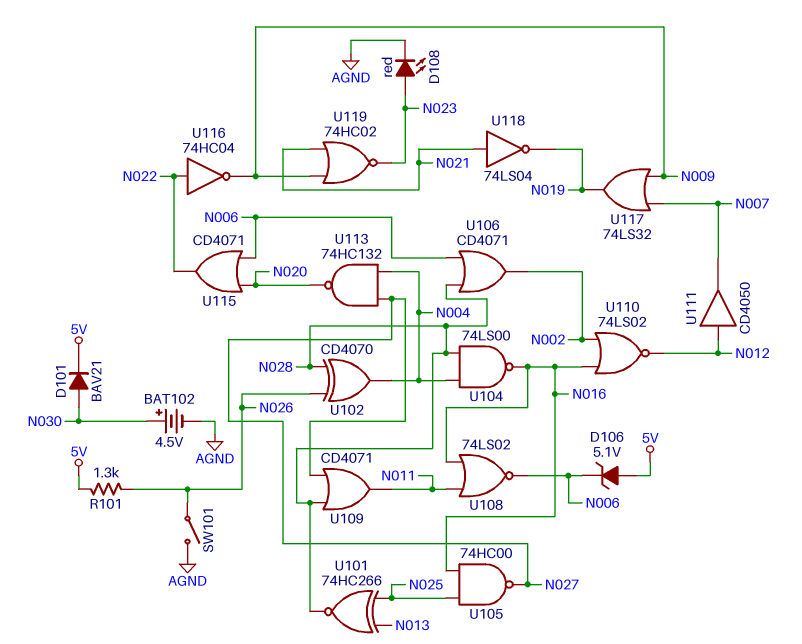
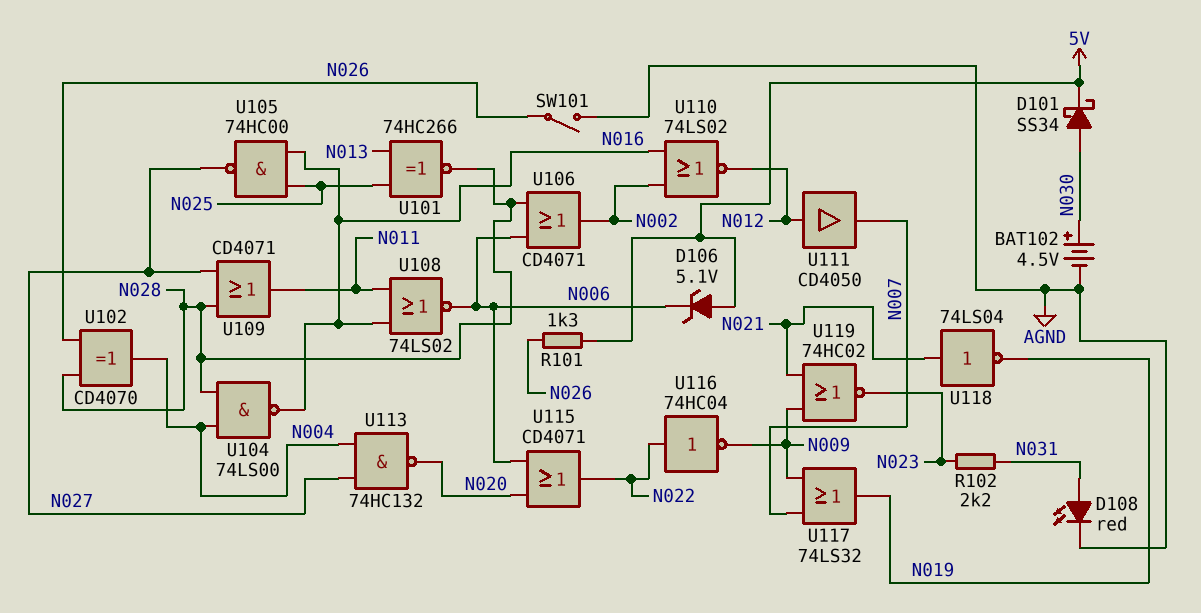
D101: diode BAV21 (A N030, K 5V) -> schottky SS34 (A N030, K 5V)
D108: LED red (A N023, K AGND) -> LED red (A N031, K AGND)
R102: none -> 2.2k (N023, N031)

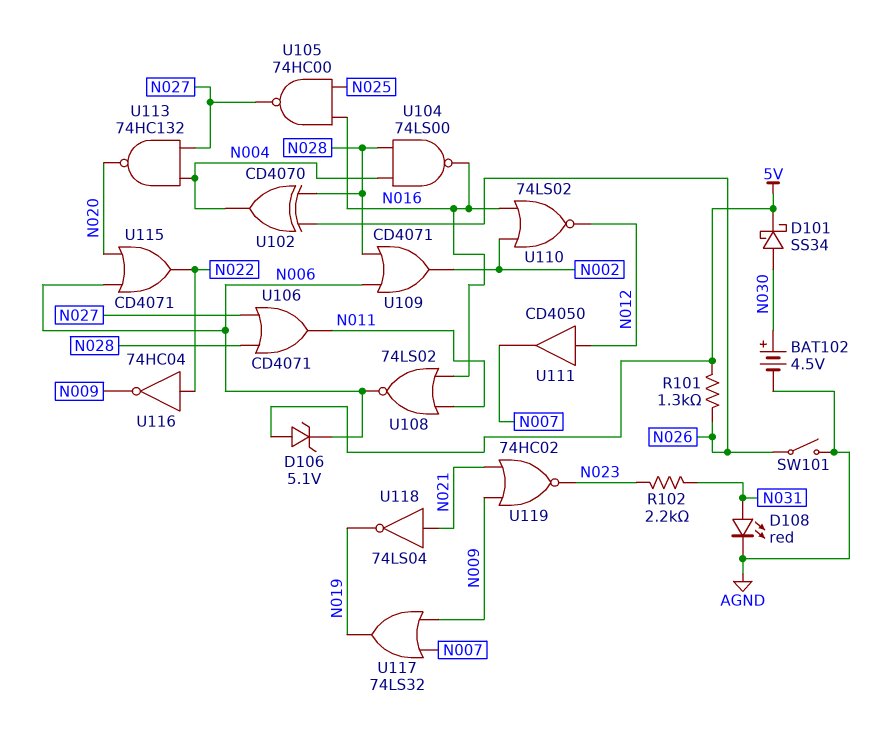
U101: XNOR 74HC266 (in N013, in N025, out N028) -> none
U106: OR CD4071 (in N006, in N028, out N002) -> OR CD4071 (in N027, in N028, out N011)
U109: OR CD4071 (in N027, in N028, out N011) -> OR CD4071 (in N006, in N028, out N002)

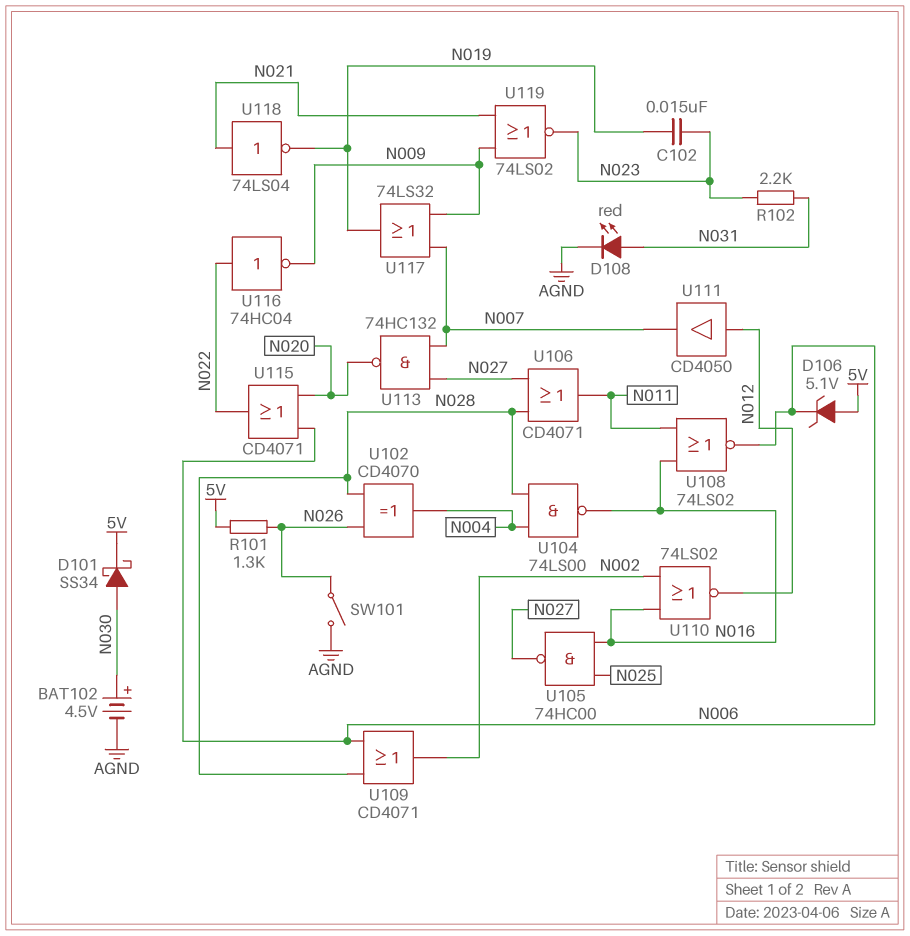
C102: none -> 15nF (N019, N023)
U113: NAND 74HC132 (in N004, in N027, out N020) -> NAND 74HC132 (in N007, in N027, out N020)
U119: NOR 74HC02 (in N009, in N021, out N023) -> NOR 74LS02 (in N009, in N021, out N023)

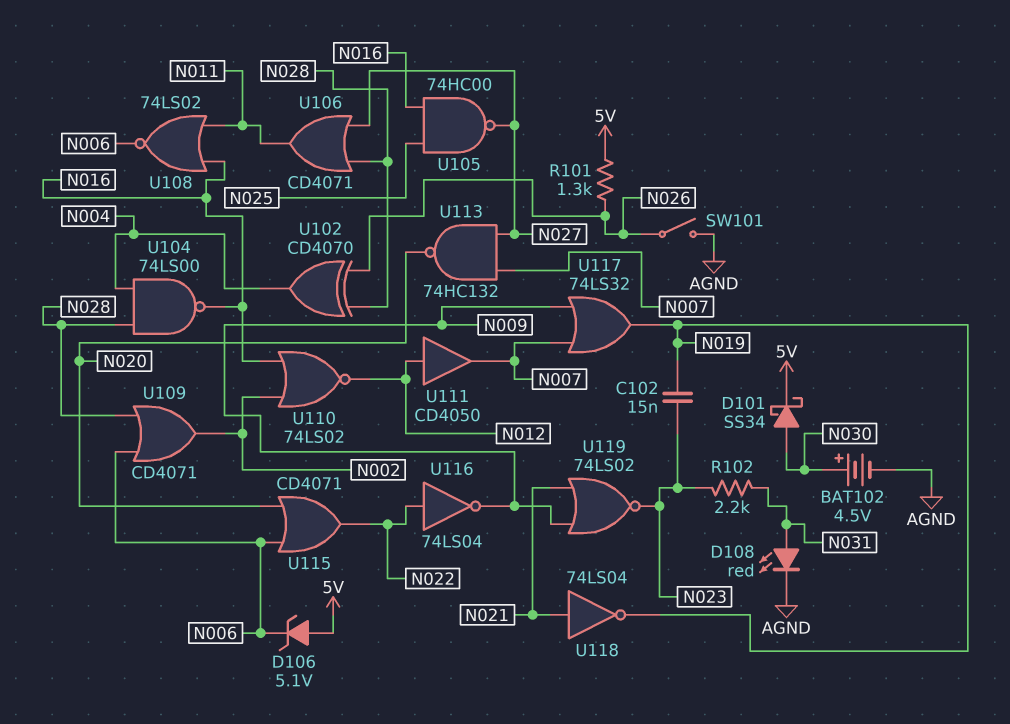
U116: NOT 74HC04 (in N022, out N009) -> NOT 74LS04 (in N022, out N009)

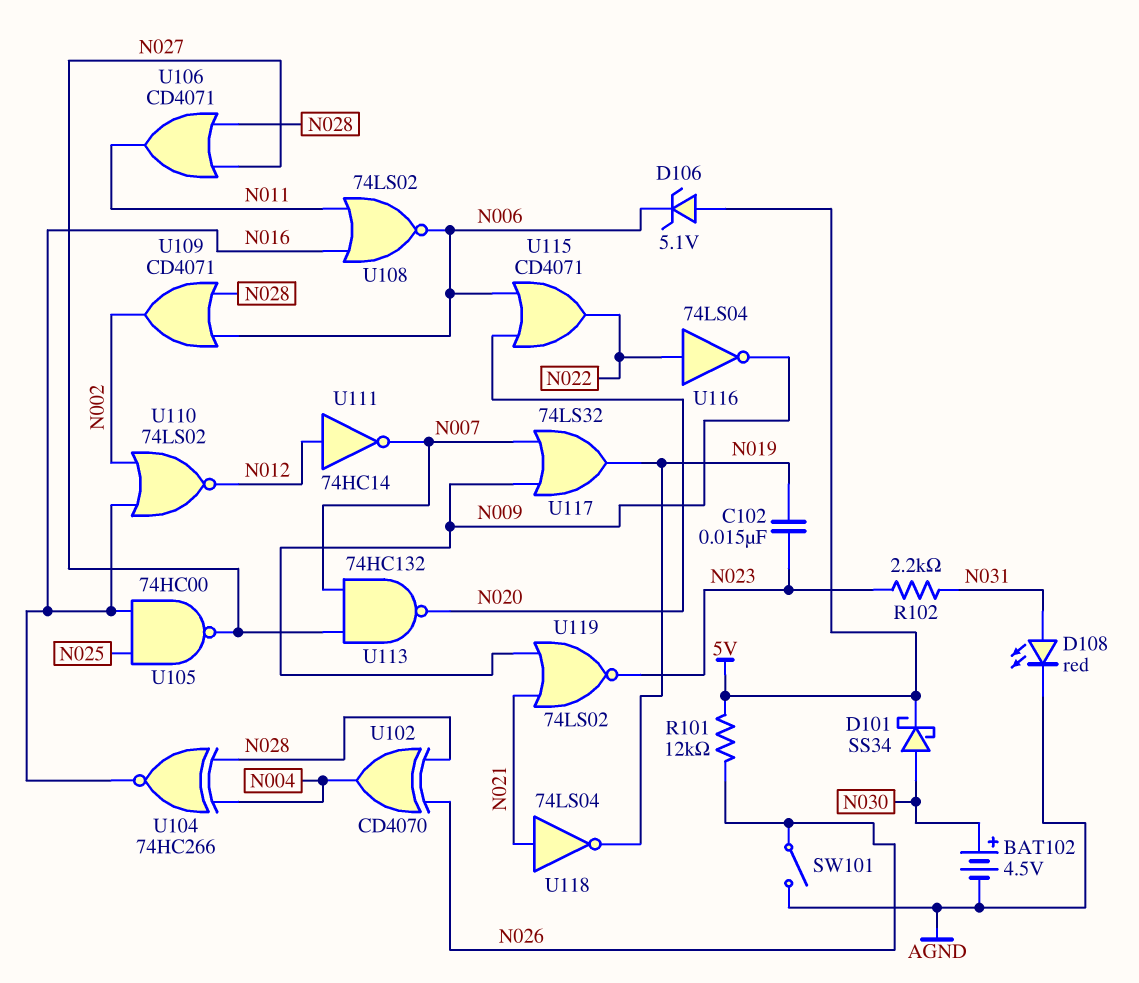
R101: 1.3k (5V, N026) -> 12k (5V, N026)
U104: NAND 74LS00 (in N004, in N028, out N016) -> XNOR 74HC266 (in N004, in N028, out N016)
U111: buffer CD4050 (in N012, out N007) -> NOT 74HC14 (in N012, out N007)

